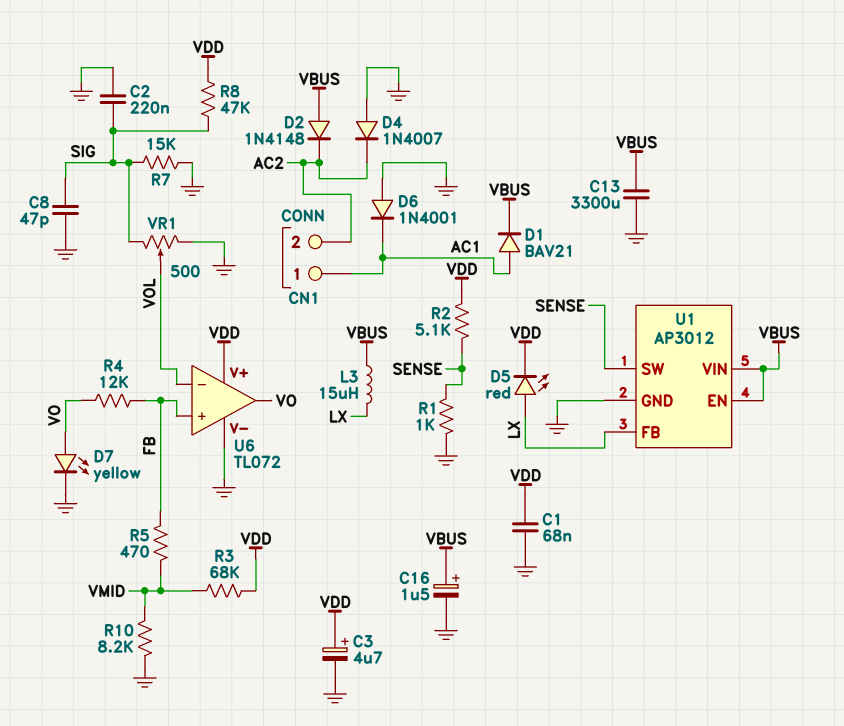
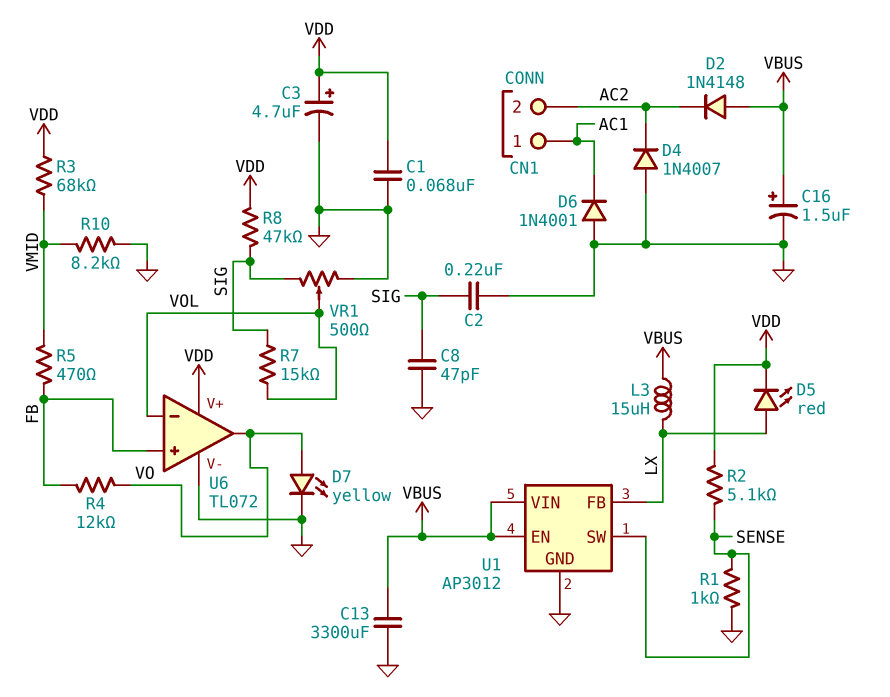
D1: diode BAV21 (A AC1, K VBUS) -> none
R7: 15k (GND, SIG) -> 15k (SIG, VOL)

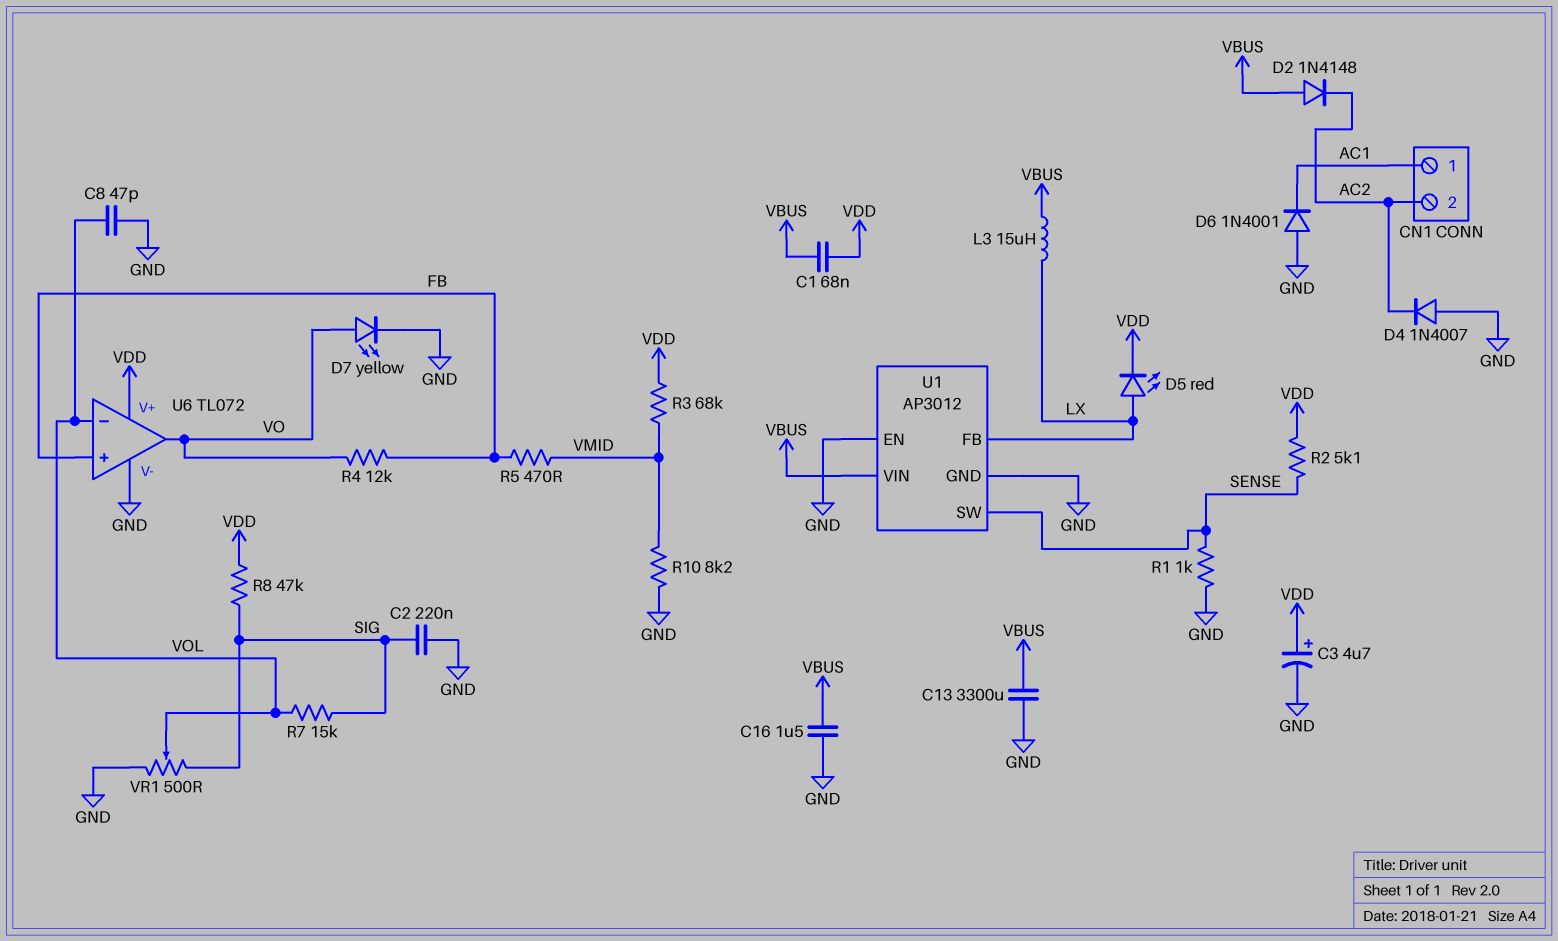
C1: 68nF (GND, VDD) -> 68nF (VBUS, VDD)
C8: 47pF (GND, SIG) -> 47pF (GND, VOL)
C16: 1.5uF (plus VBUS, minus GND) -> 1.5uF (GND, VBUS)
U1 pin EN: VBUS -> GND

